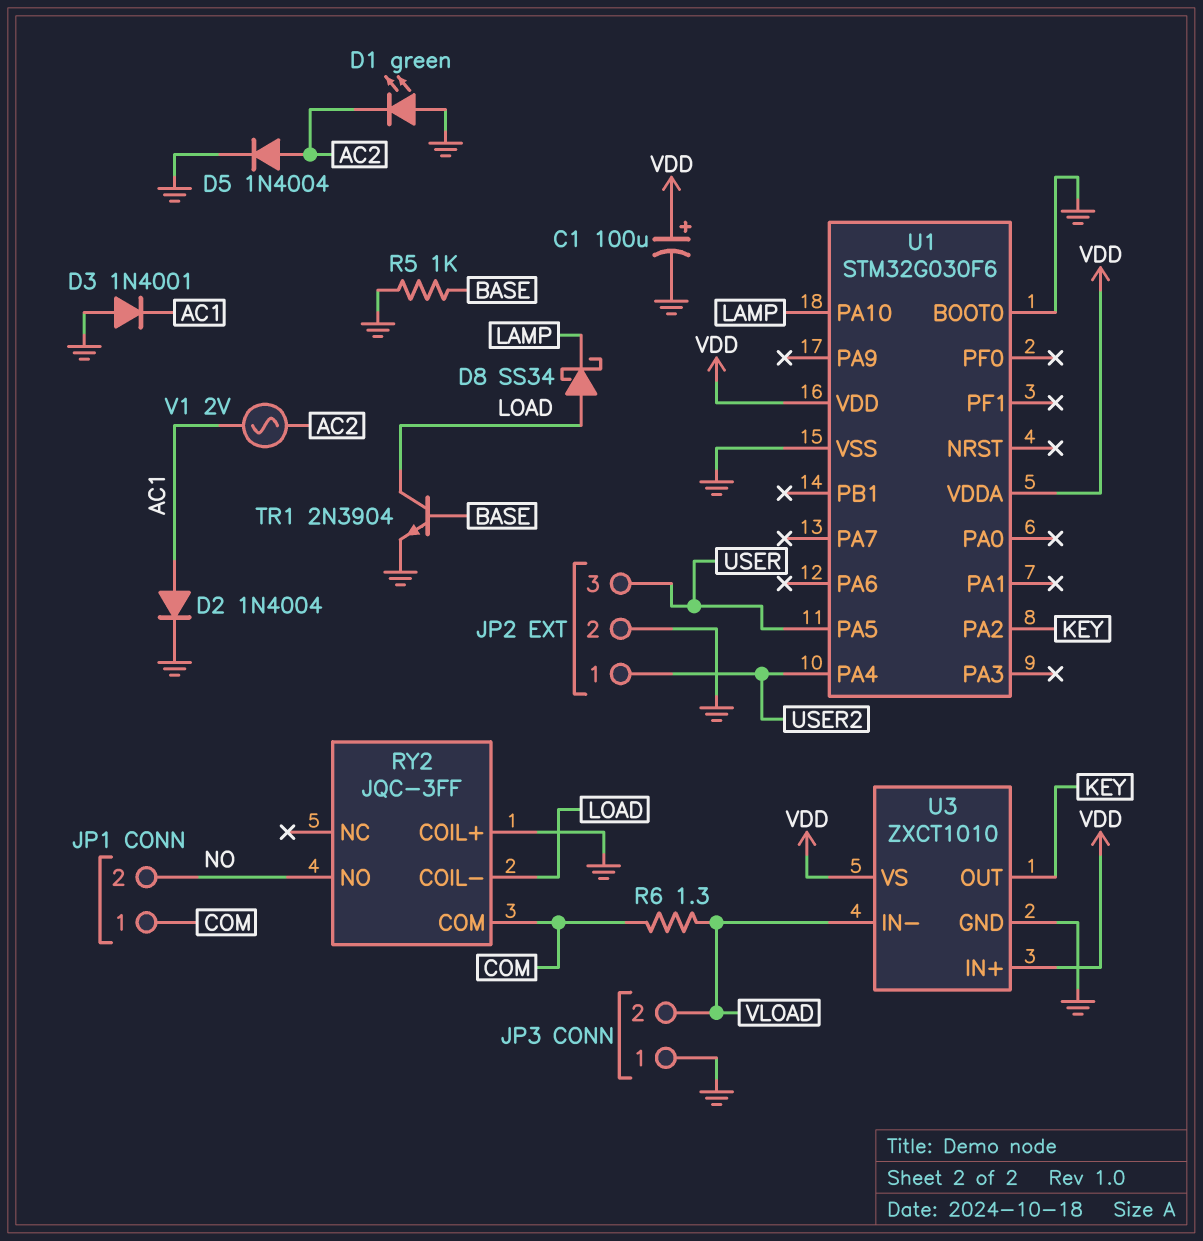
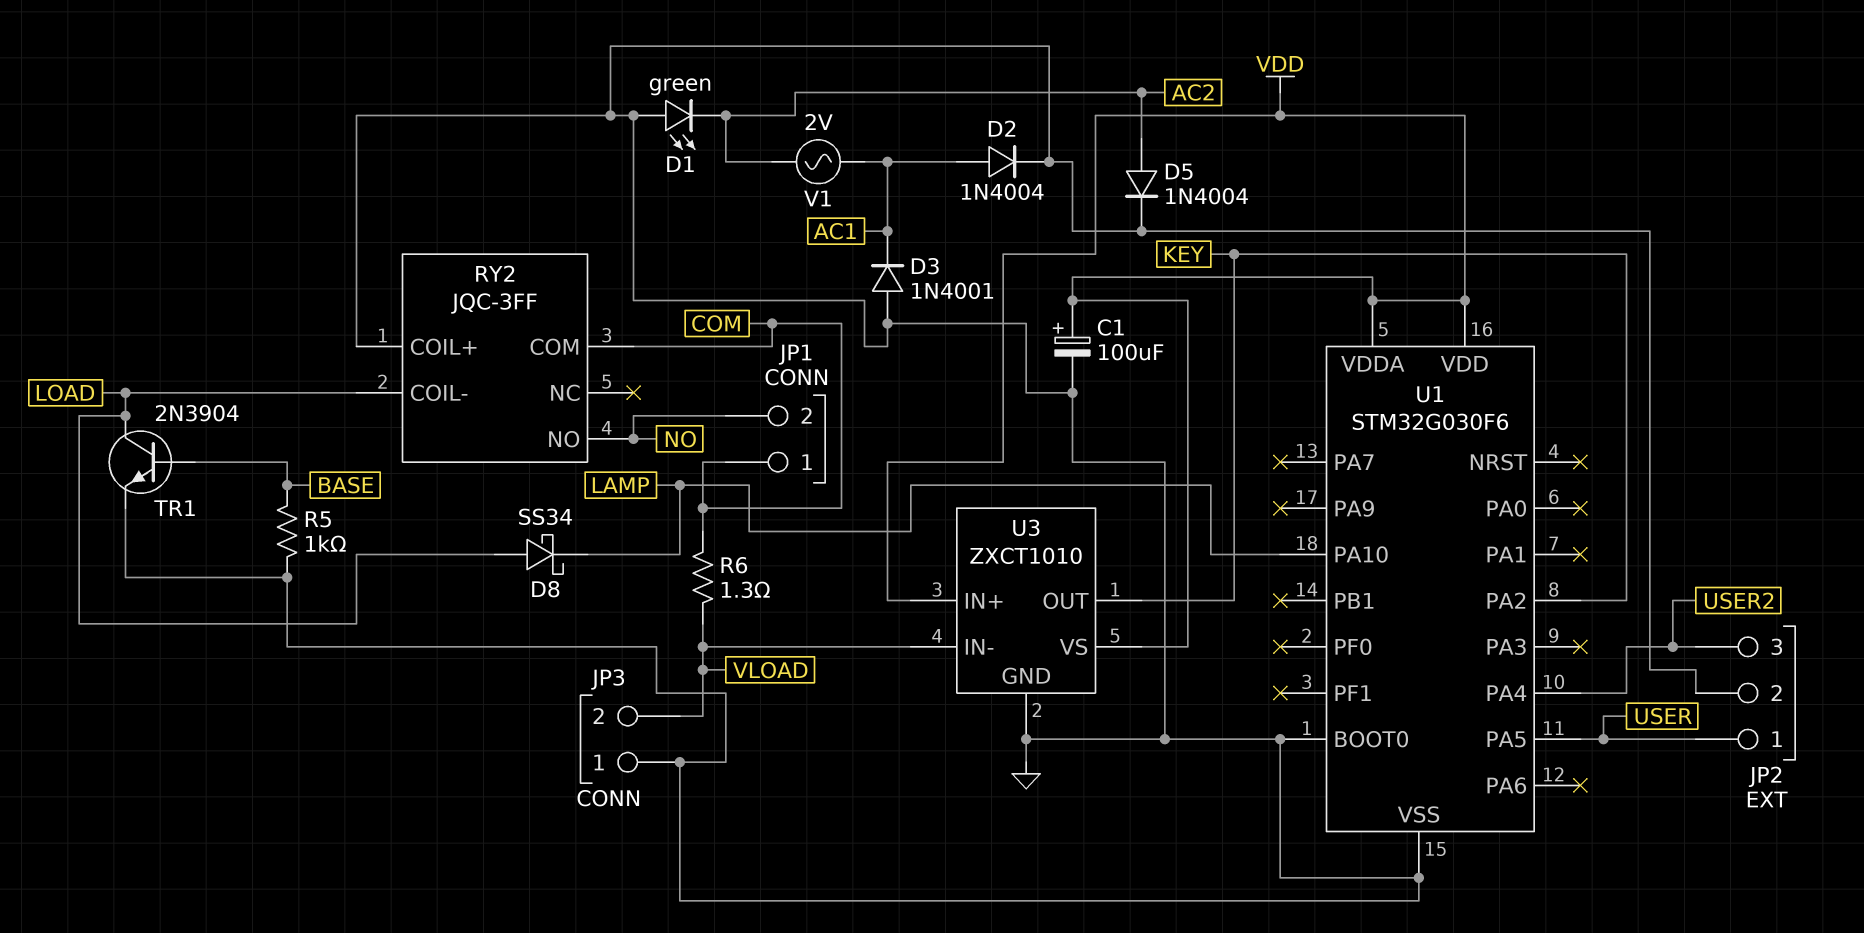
JP2 pin 1: USER2 -> USER
JP2 pin 3: USER -> USER2

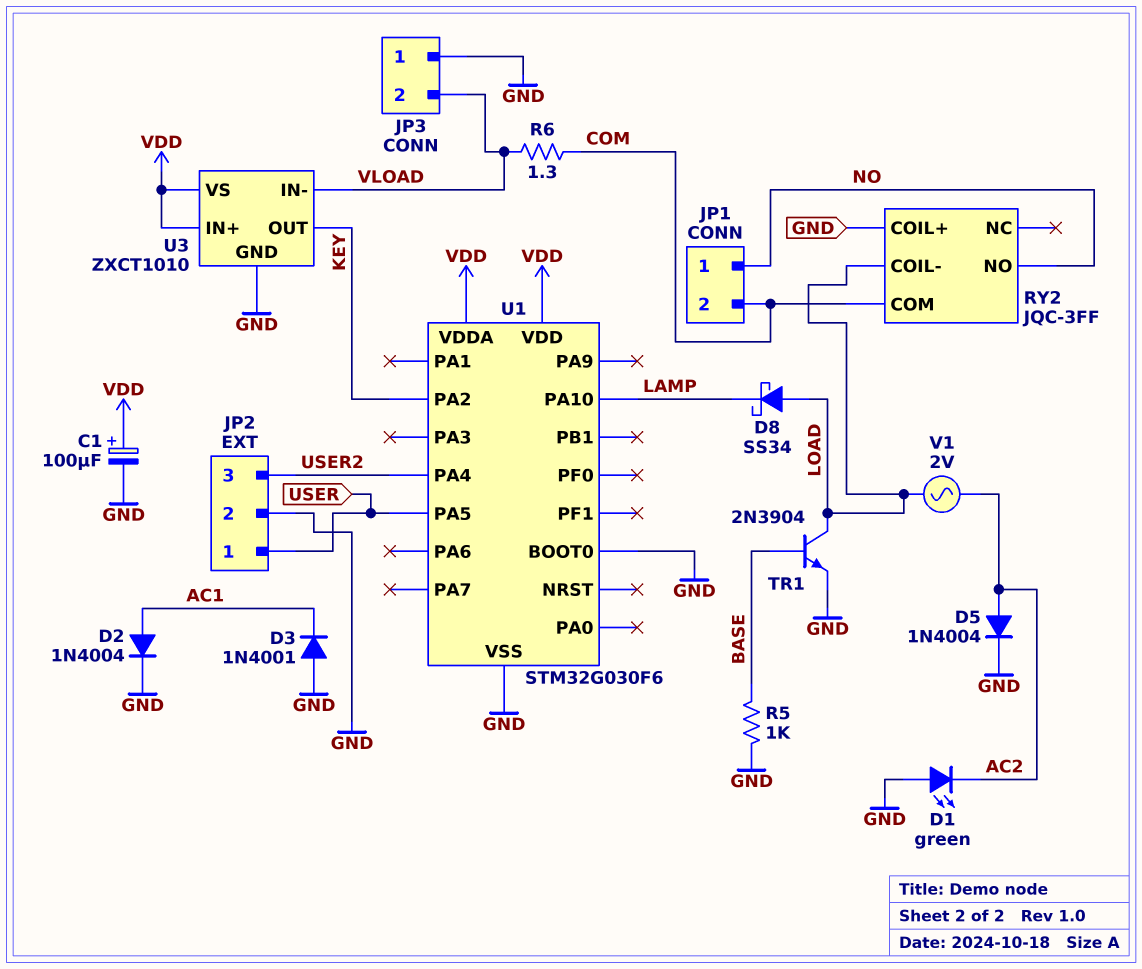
JP1 pin 1: COM -> NO
JP1 pin 2: NO -> COM
V1: AC 2V (AC1, AC2) -> AC 2V (AC2, LOAD)

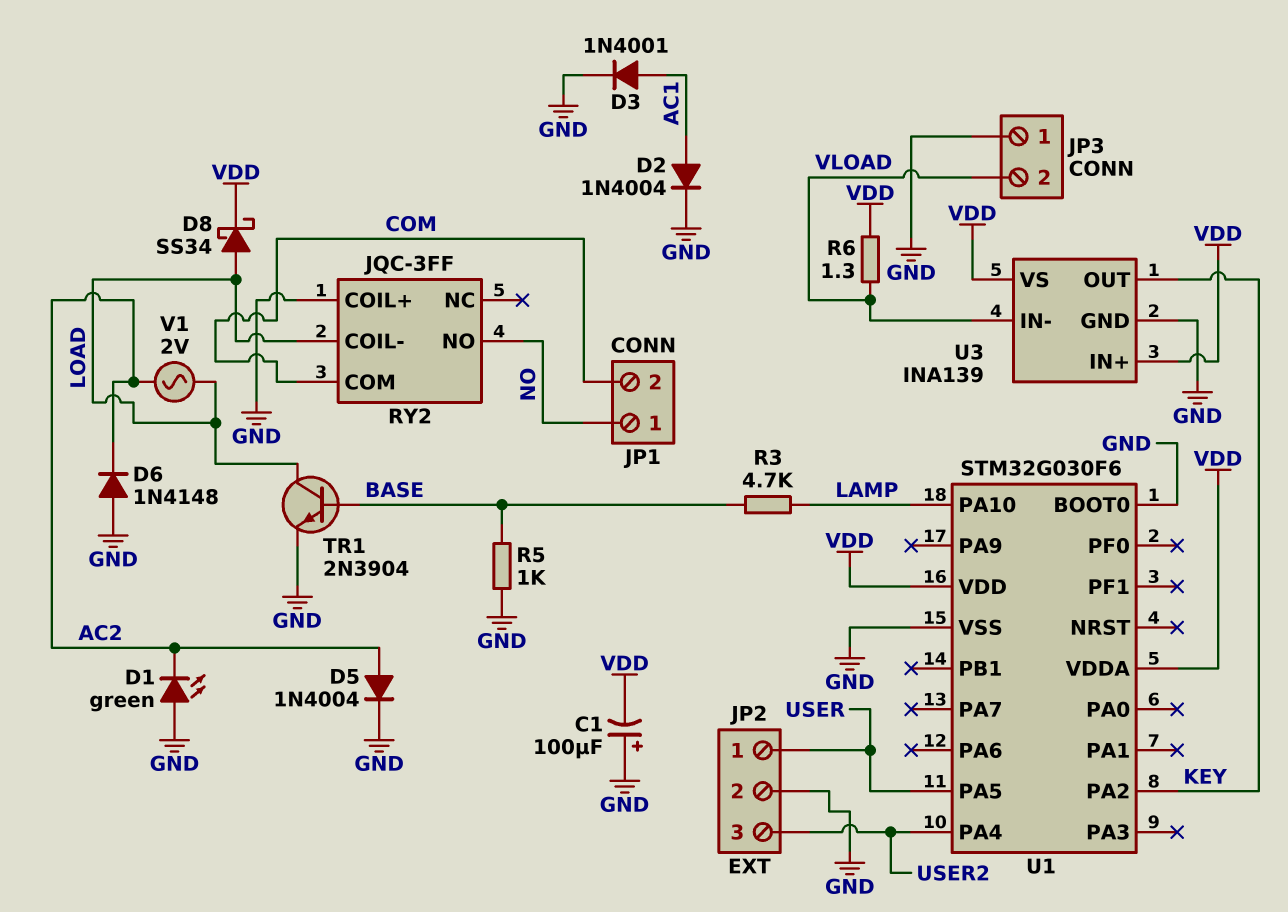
C1: 100uF (plus VDD, minus GND) -> 100uF (plus GND, minus VDD)
D3: diode 1N4001 (A GND, K AC1) -> diode 1N4001 (A AC1, K GND)
D6: none -> diode 1N4148 (A GND, K AC2)
D8: schottky SS34 (A LOAD, K LAMP) -> schottky SS34 (A LOAD, K VDD)
R3: none -> 4.7k (BASE, LAMP)
R6: 1.3 (COM, VLOAD) -> 1.3 (VDD, VLOAD)
U3: ZXCT1010 -> INA139

